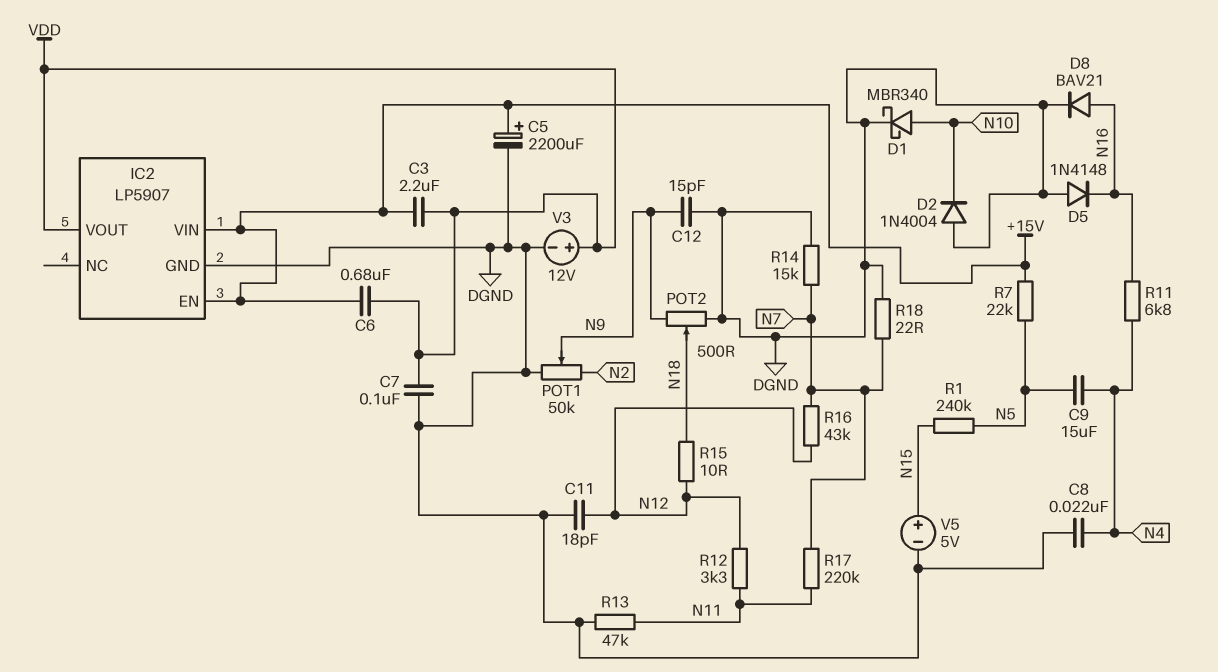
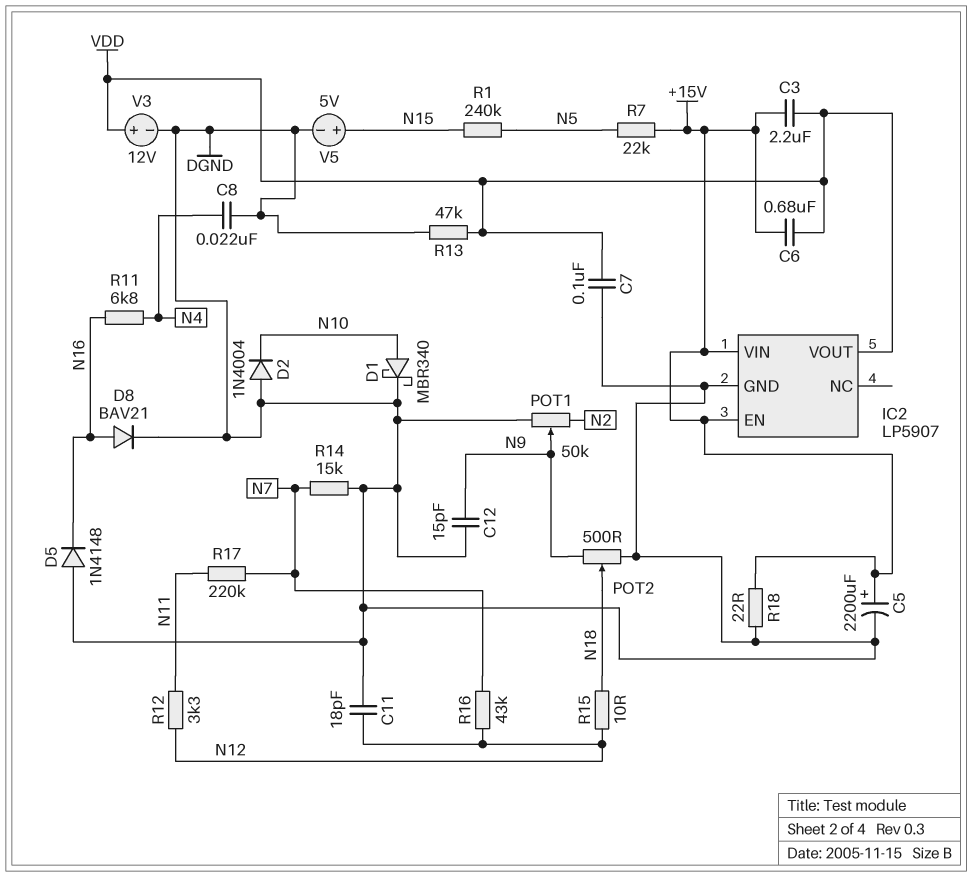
C9: 15uF (N4, N5) -> none
R13: 47k (DGND, N11) -> 47k (DGND, VDD)
R18: 22 (DGND, N7) -> 22 (+15V, DGND)

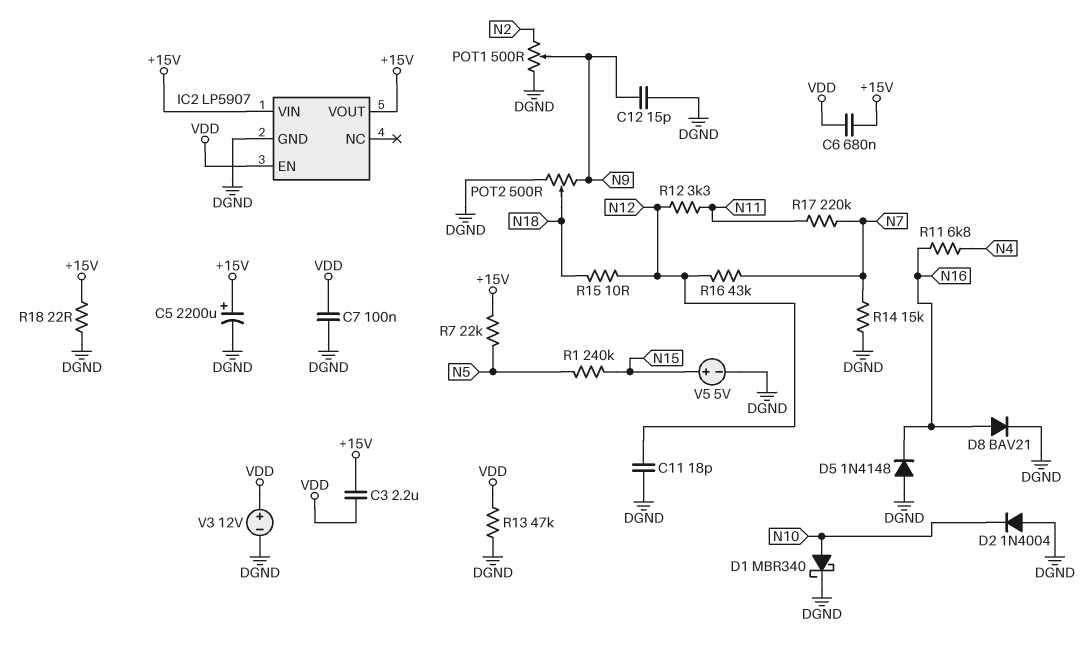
C8: 22nF (DGND, N4) -> none
IC2 pin EN: +15V -> VDD
IC2 pin VOUT: VDD -> +15V
POT1: 50k (DGND, N2, wiper N9) -> 500 (DGND, N2, wiper N9)

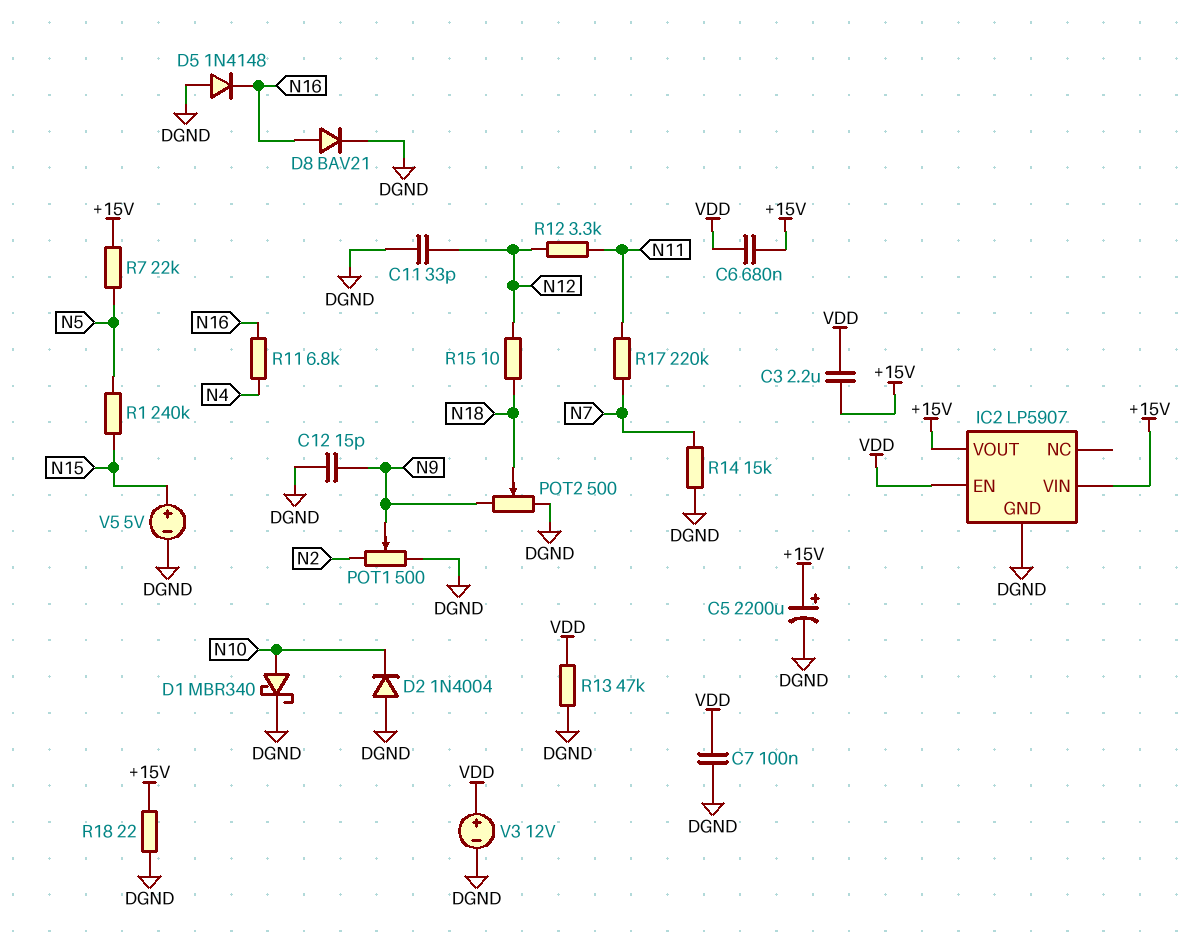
C11: 18pF (DGND, N12) -> 33pF (DGND, N12)
R16: 43k (N7, N12) -> none

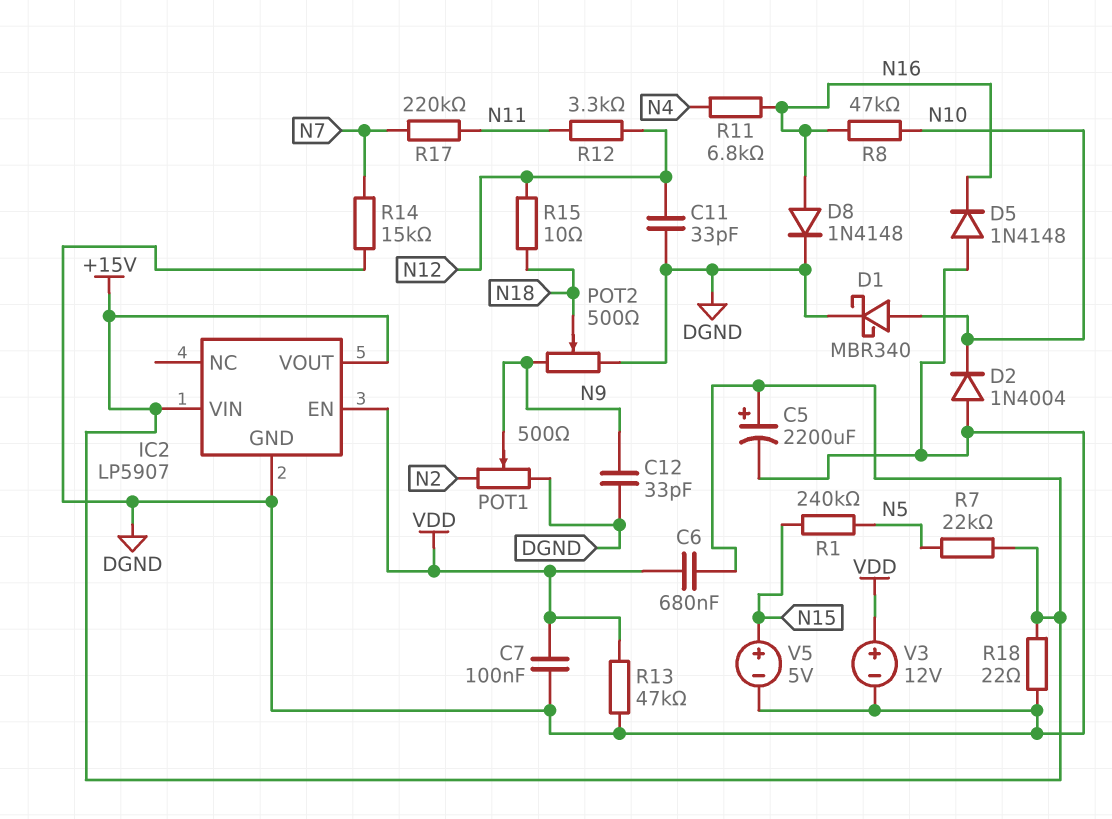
C3: 2.2uF (+15V, VDD) -> none
C12: 15pF (DGND, N9) -> 33pF (DGND, N9)
D8: diode BAV21 (A N16, K DGND) -> diode 1N4148 (A N16, K DGND)
R8: none -> 47k (N10, N16)

